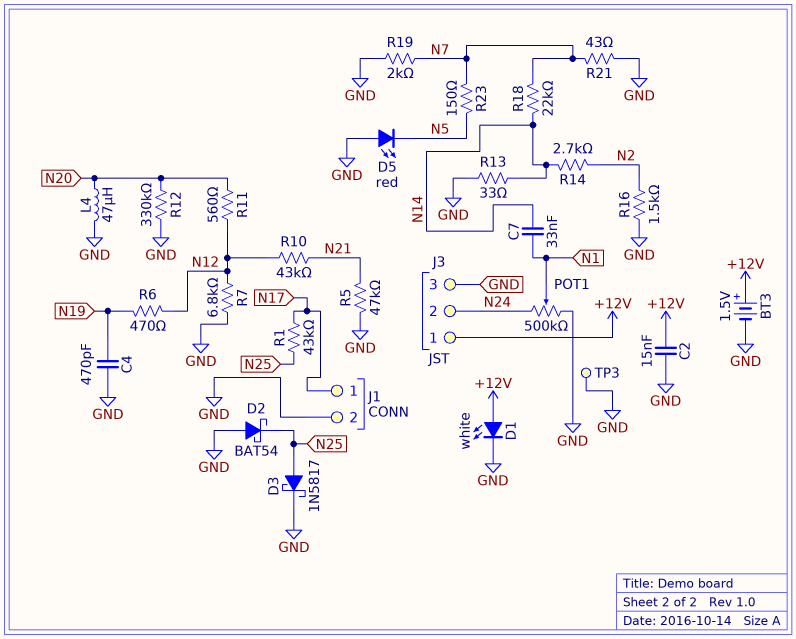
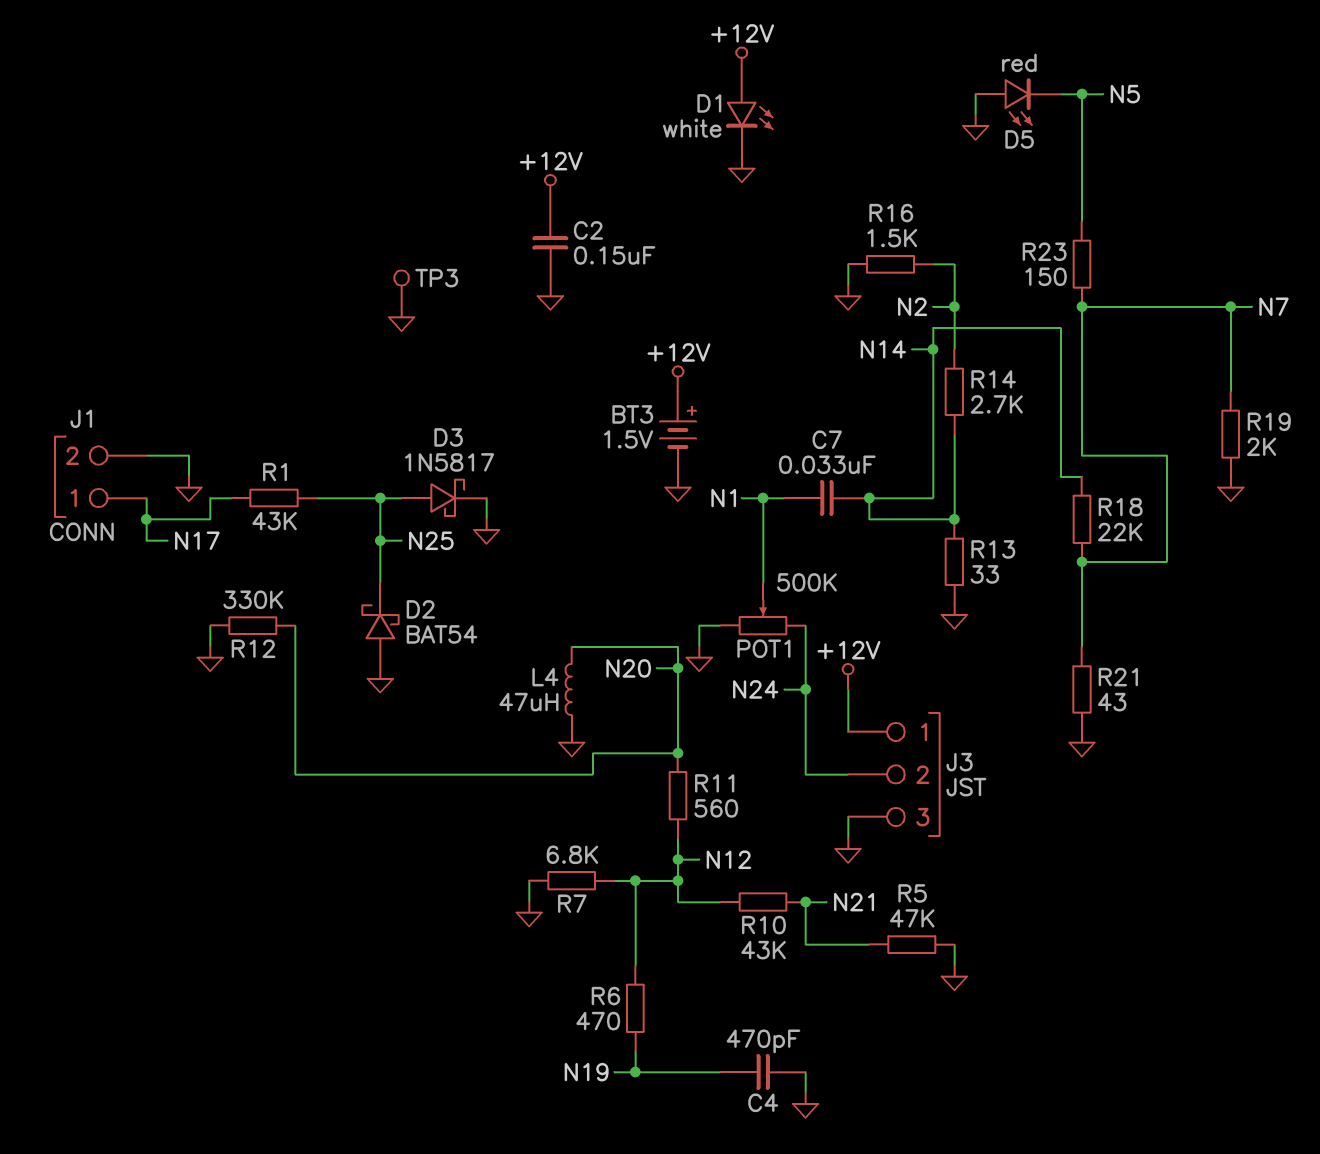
C2: 15nF (+12V, GND) -> 150nF (+12V, GND)

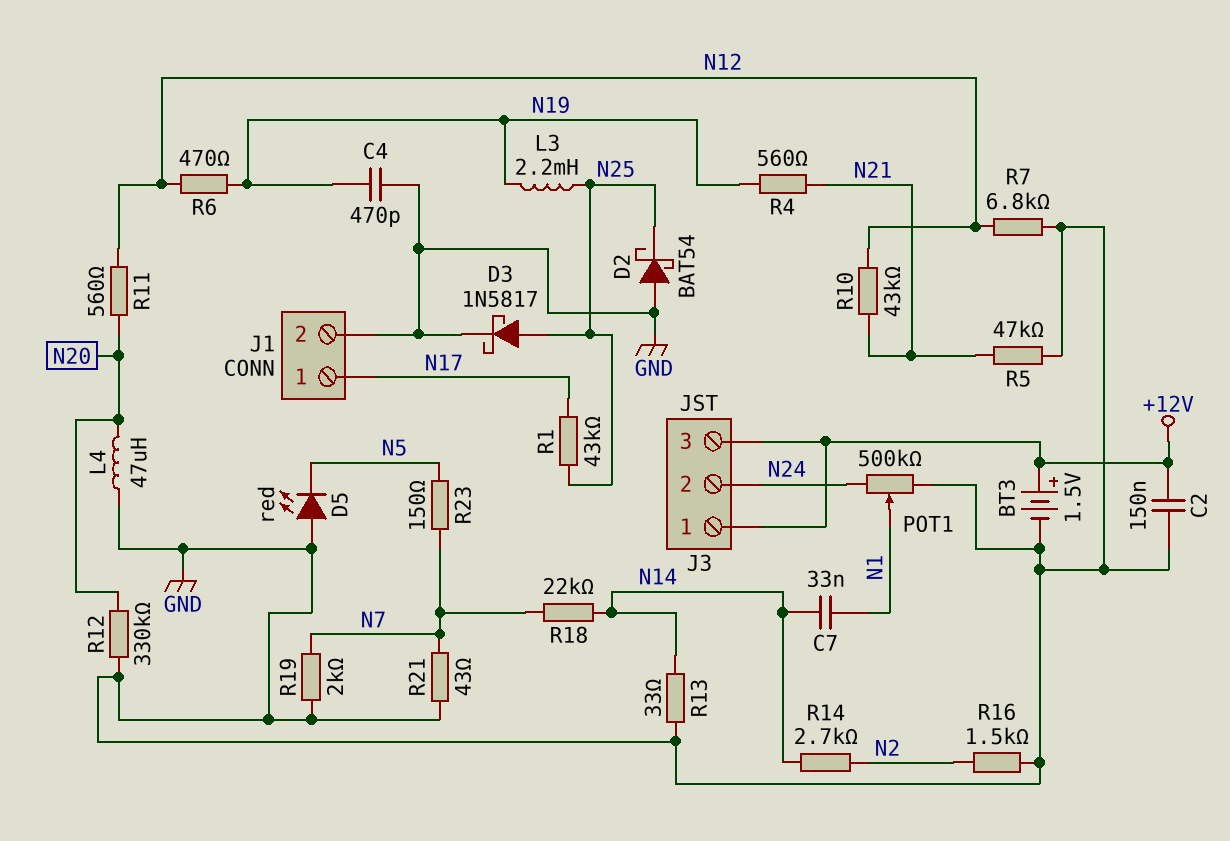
D1: LED white (A +12V, K GND) -> none
J3 pin 3: GND -> +12V
L3: none -> 2.2mH (N19, N25)
R4: none -> 560 (N19, N21)
TP3: test point (GND) -> none

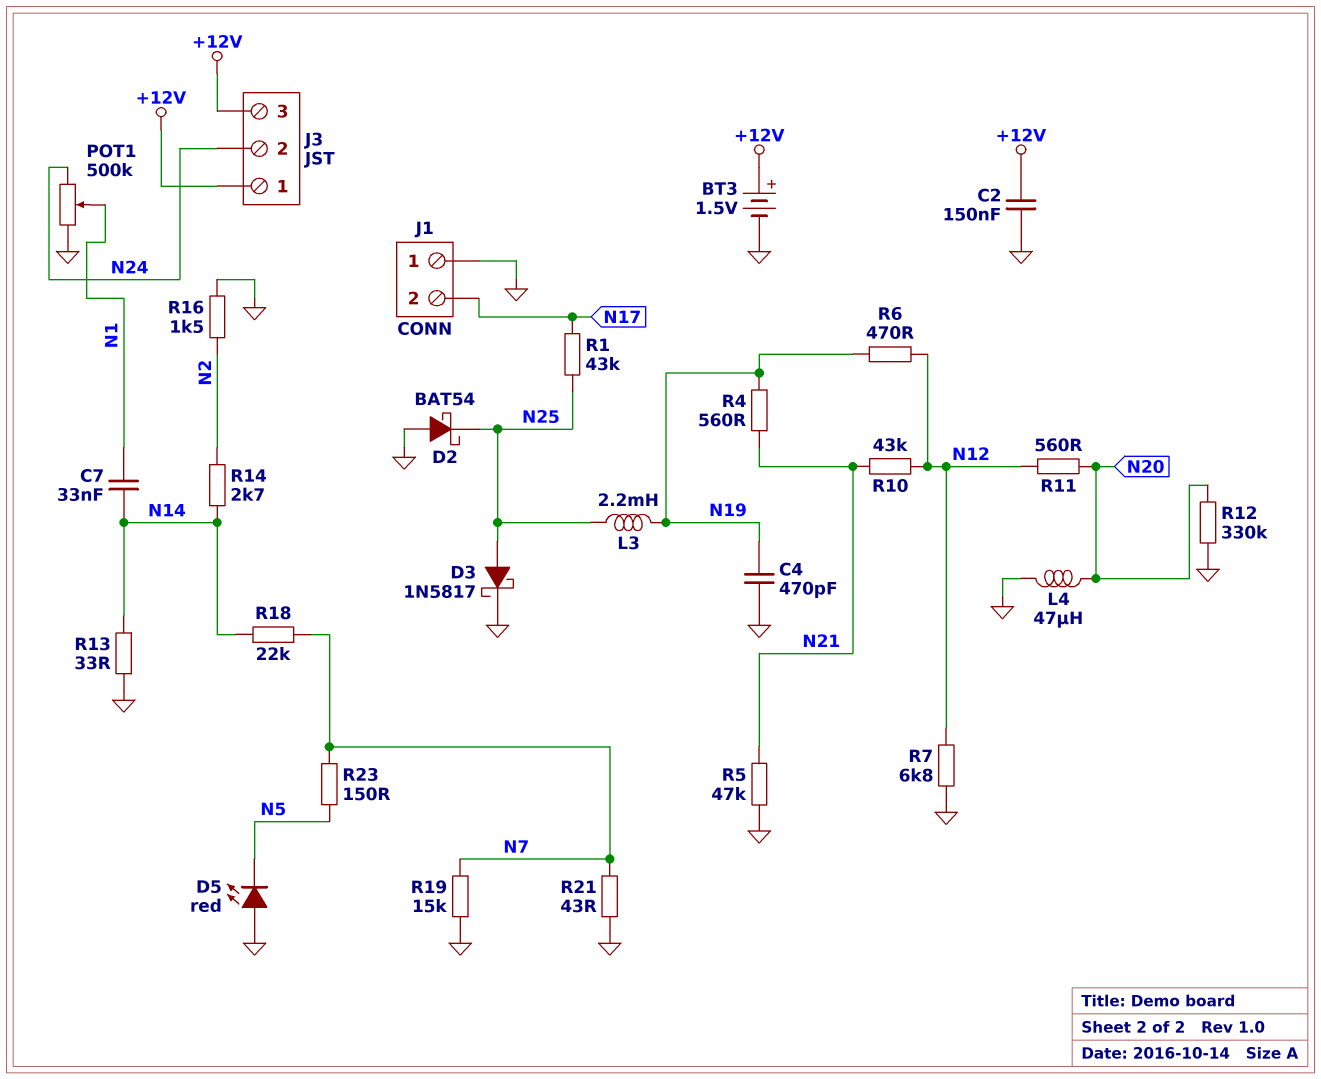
J1 pin 1: N17 -> GND
J1 pin 2: GND -> N17
R19: 2k (GND, N7) -> 15k (GND, N7)

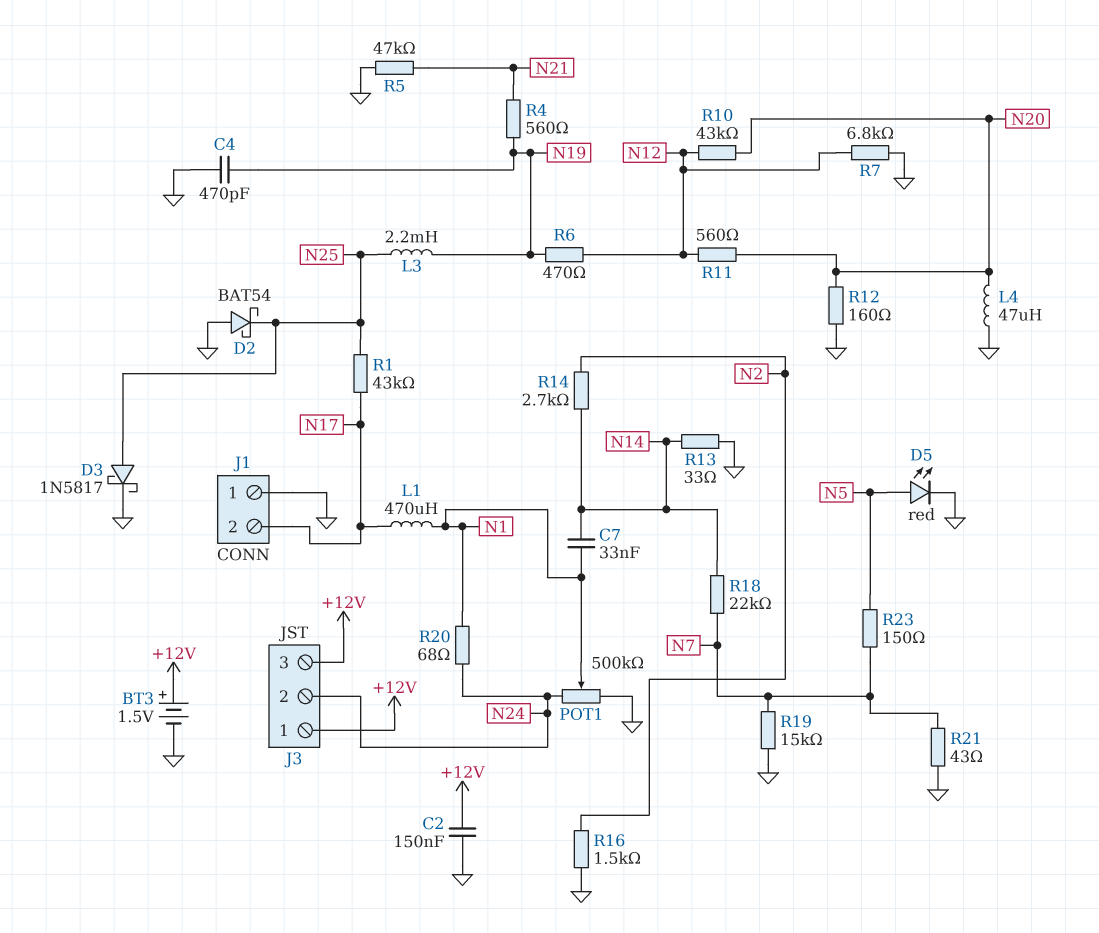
D5: LED red (A GND, K N5) -> LED red (A N5, K GND)
L1: none -> 470uH (N1, N17)
R10: 43k (N12, N21) -> 43k (N12, N20)
R12: 330k (GND, N20) -> 160 (GND, N20)
R20: none -> 68 (N1, N24)

